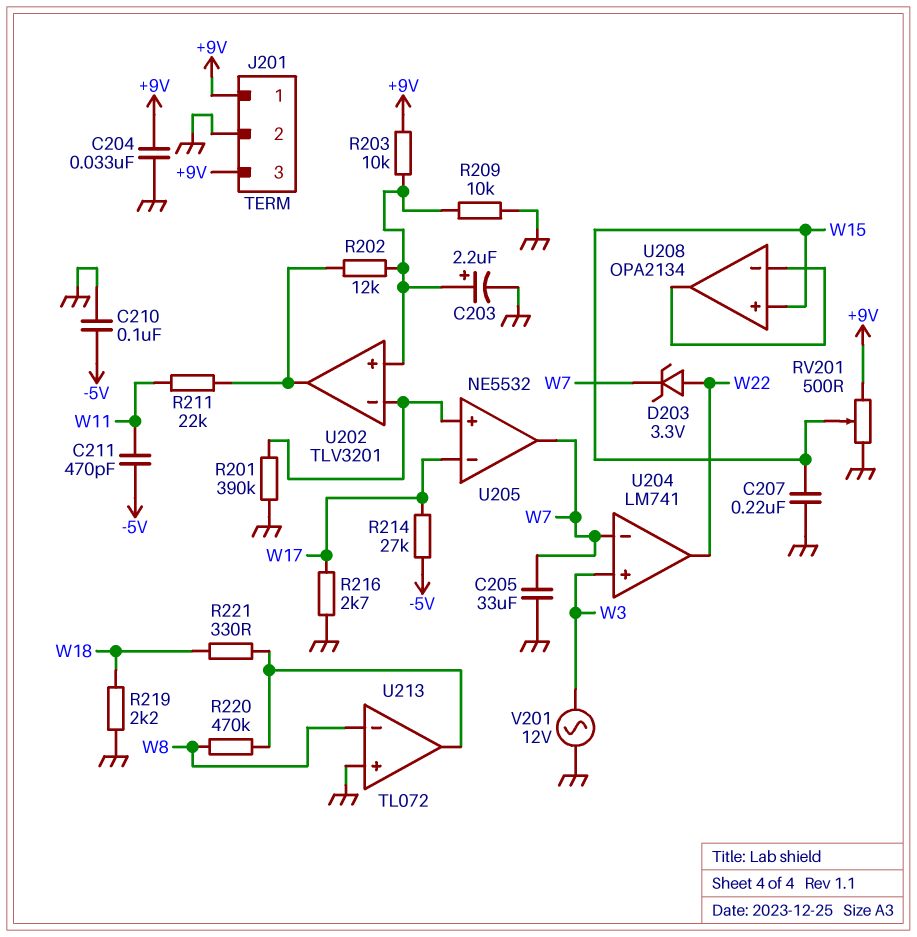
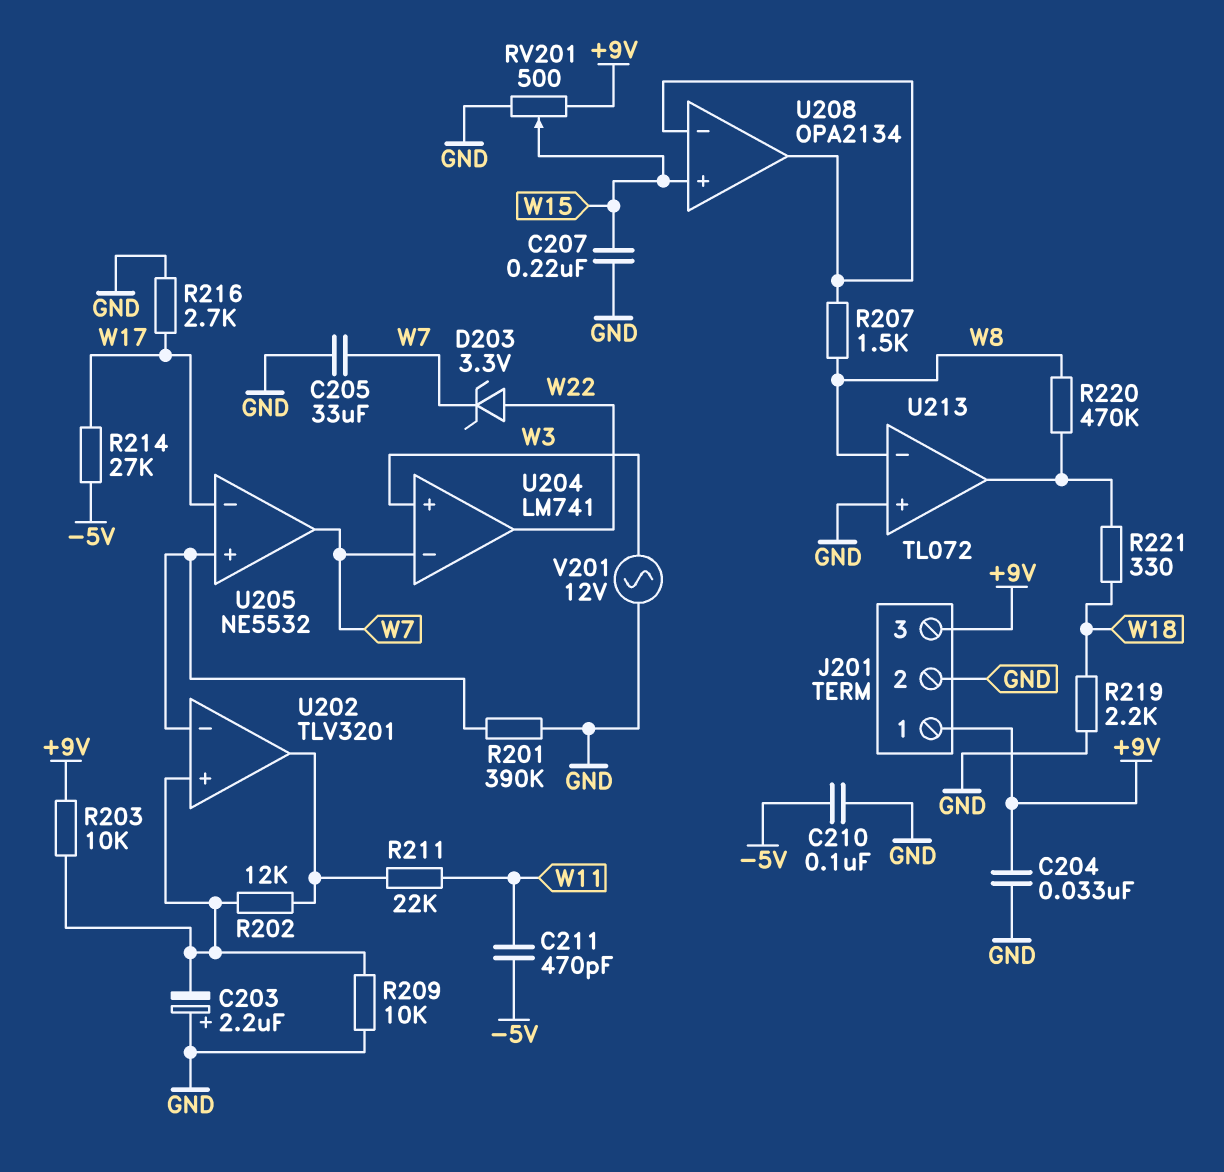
C203: 2.2uF (plus U202/in+, minus GND) -> 2.2uF (plus GND, minus U202/in+)
R207: none -> 1.5k (U208/in-, W8)

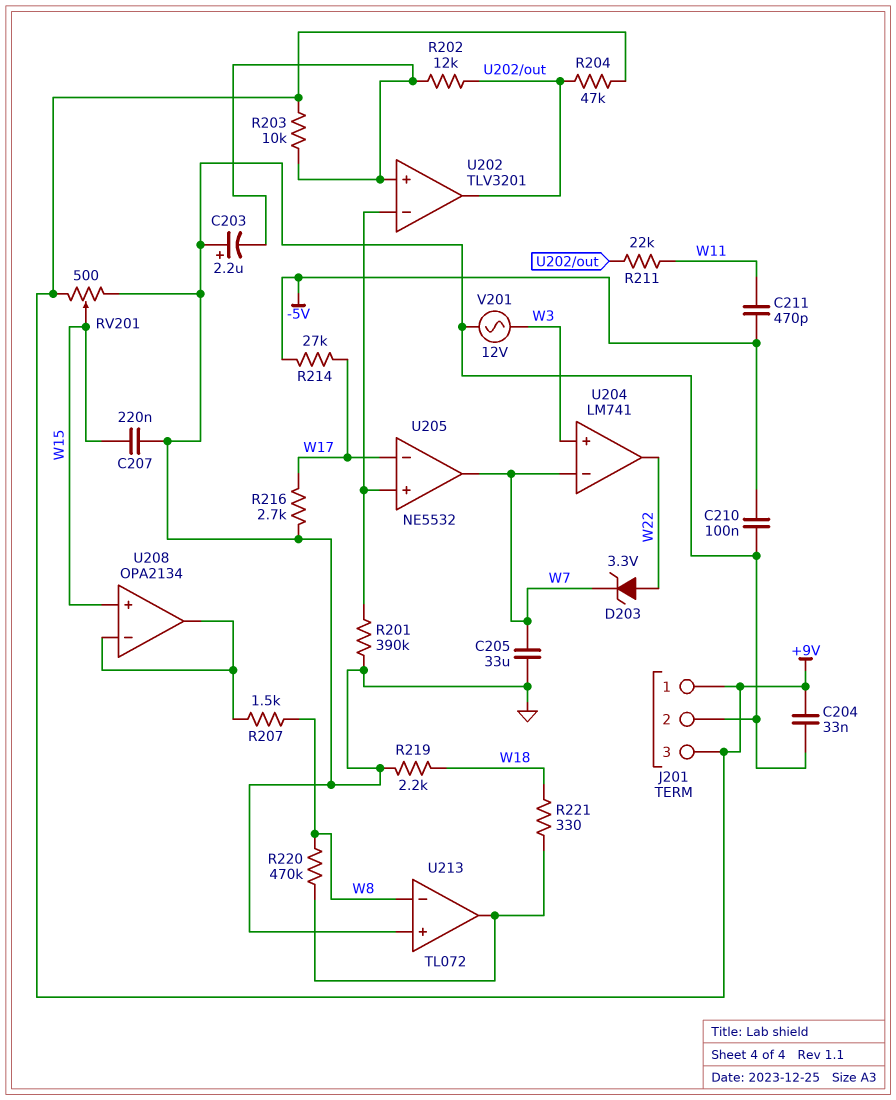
R204: none -> 47k (+9V, U202/out)
R209: 10k (GND, U202/in+) -> none

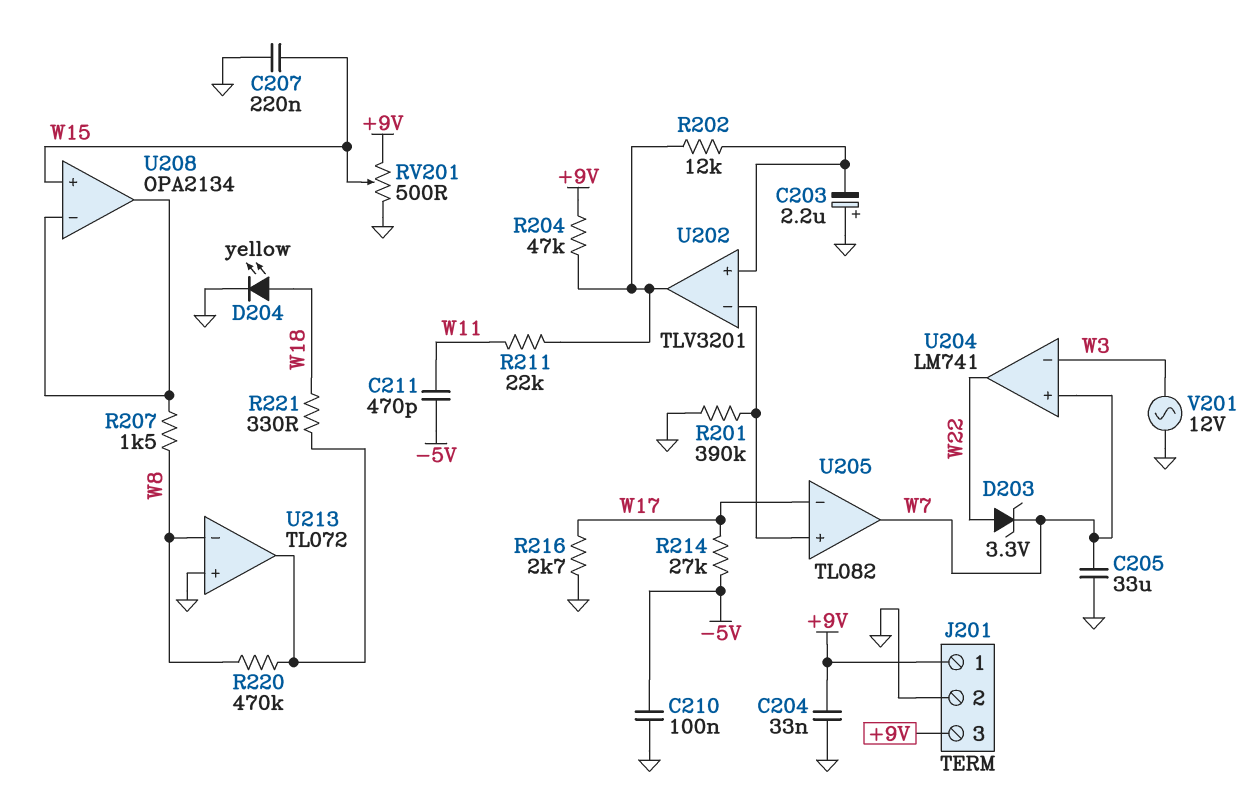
D204: none -> LED yellow (A W18, K GND)
R203: 10k (+9V, U202/in+) -> none
R219: 2.2k (GND, W18) -> none
U204 pin in+: W3 -> W7
U204 pin in-: W7 -> W3
U205: NE5532 -> TL082

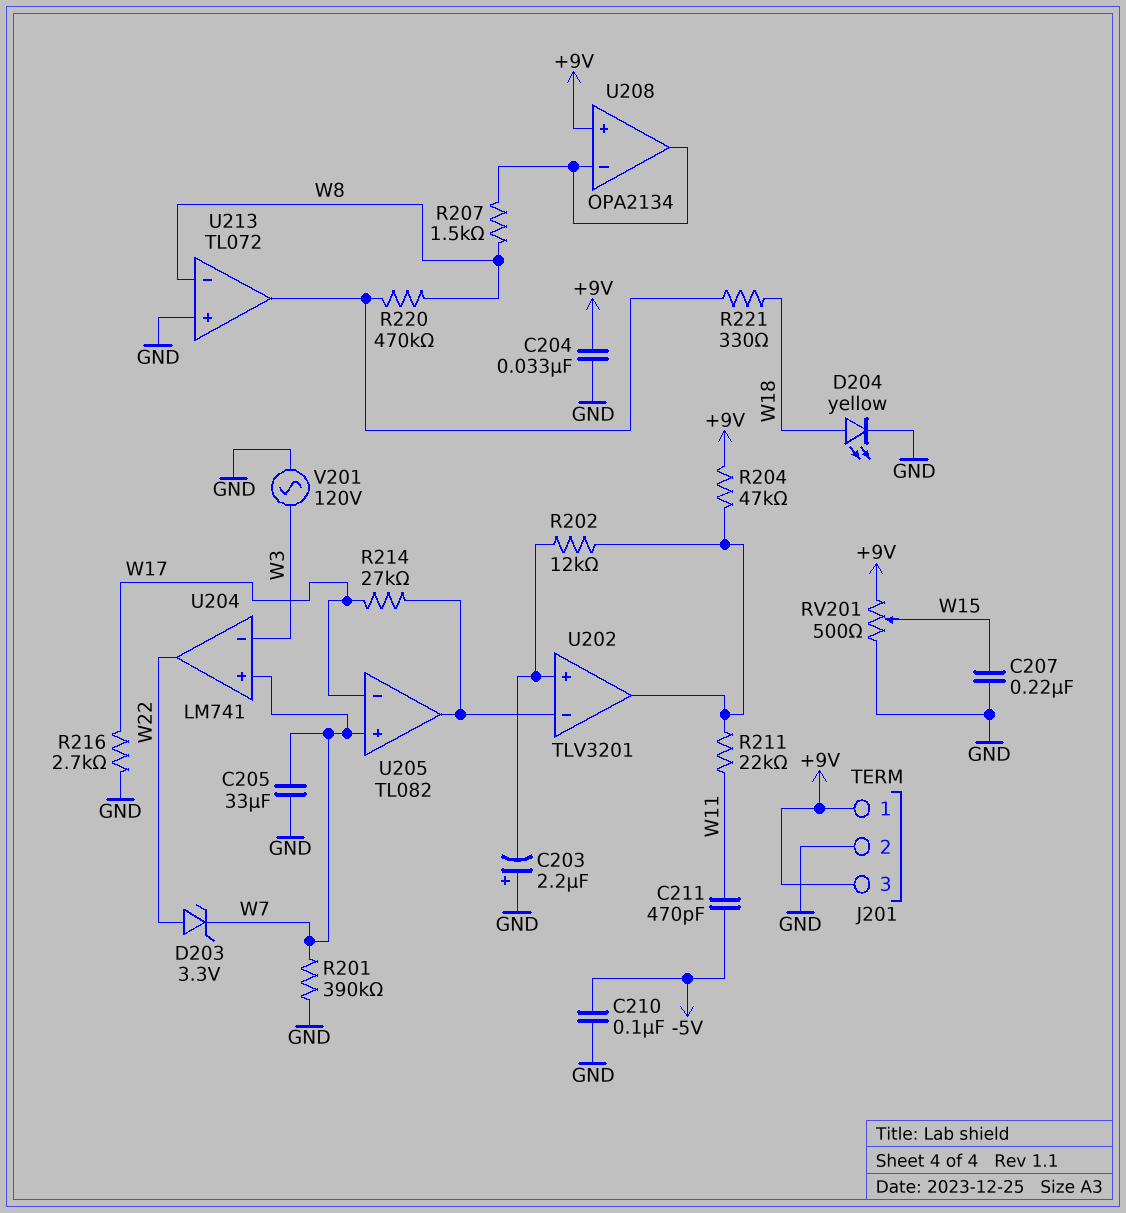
R201: 390k (GND, U202/in-) -> 390k (GND, W7)
R214: 27k (-5V, W17) -> 27k (U202/in-, W17)
U205 pin in+: U202/in- -> W7
U205 pin out: W7 -> U202/in-
U208 pin in+: W15 -> +9V
V201: AC 12V (GND, W3) -> AC 120V (GND, W3)

